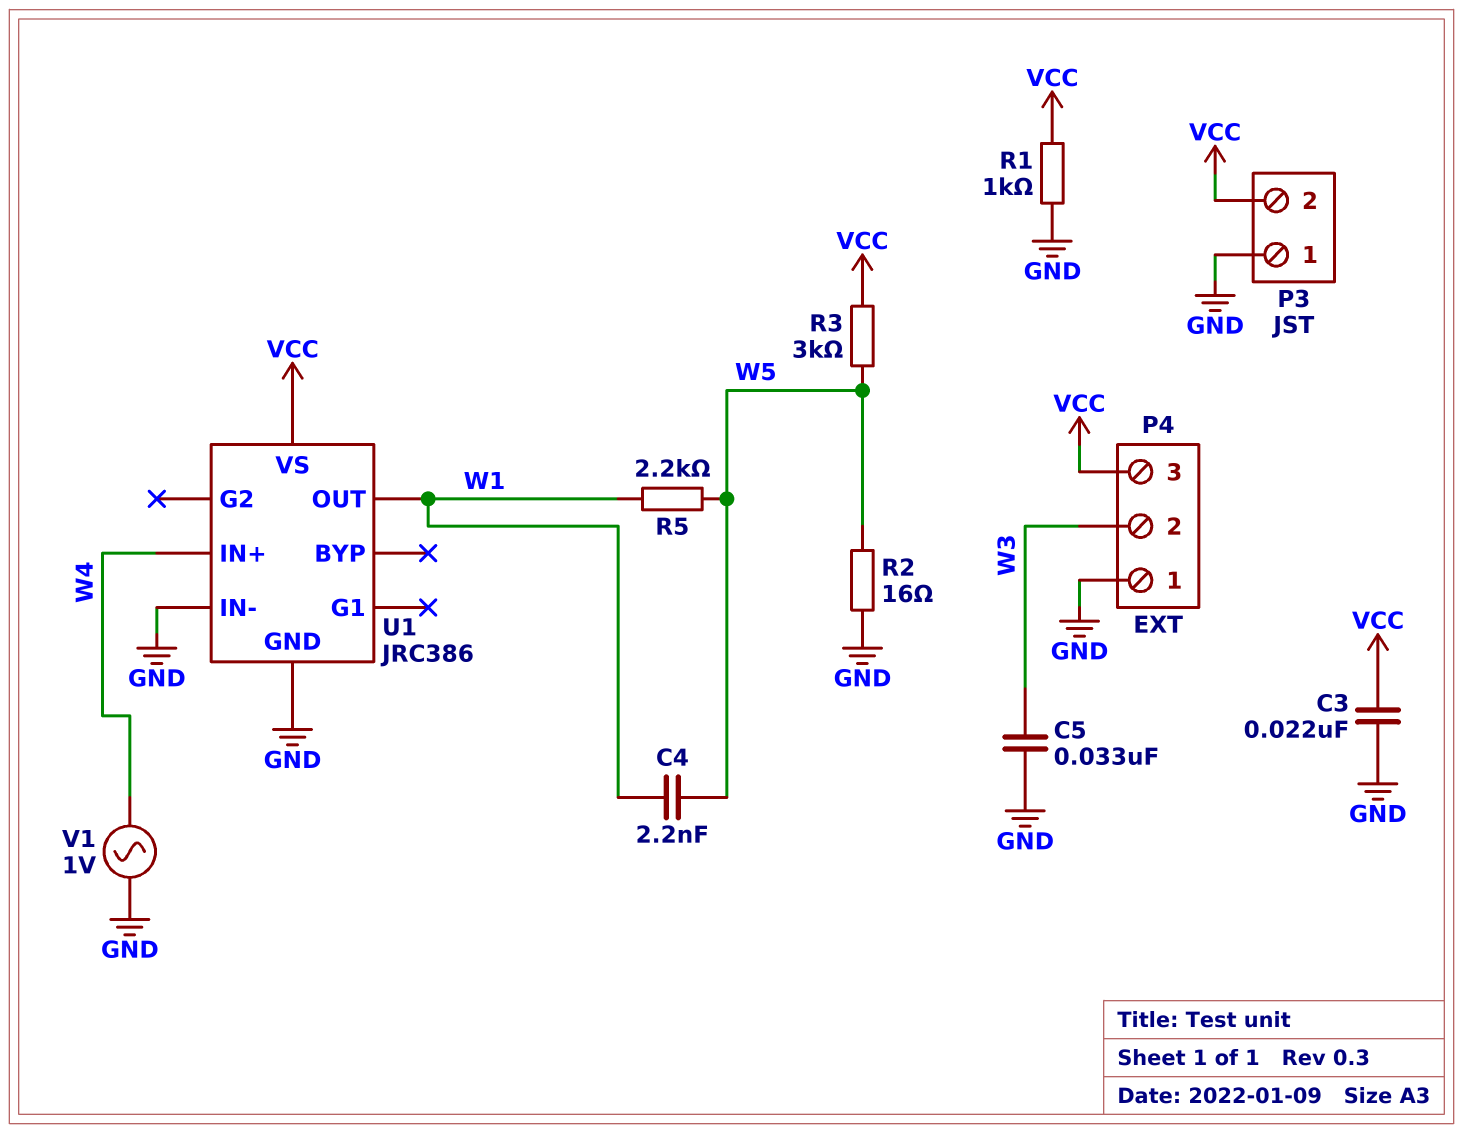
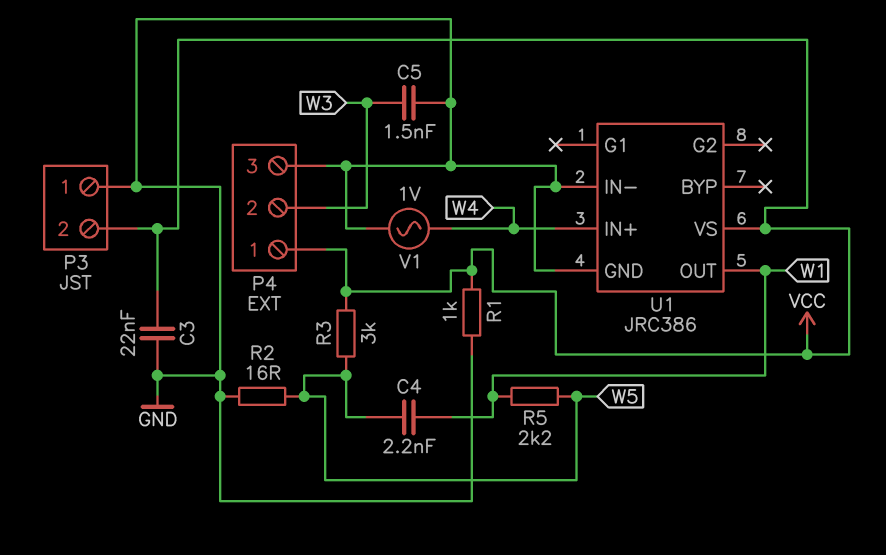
C5: 33nF (GND, W3) -> 1.5nF (GND, W3)
P4 pin 1: GND -> VCC
P4 pin 3: VCC -> GND

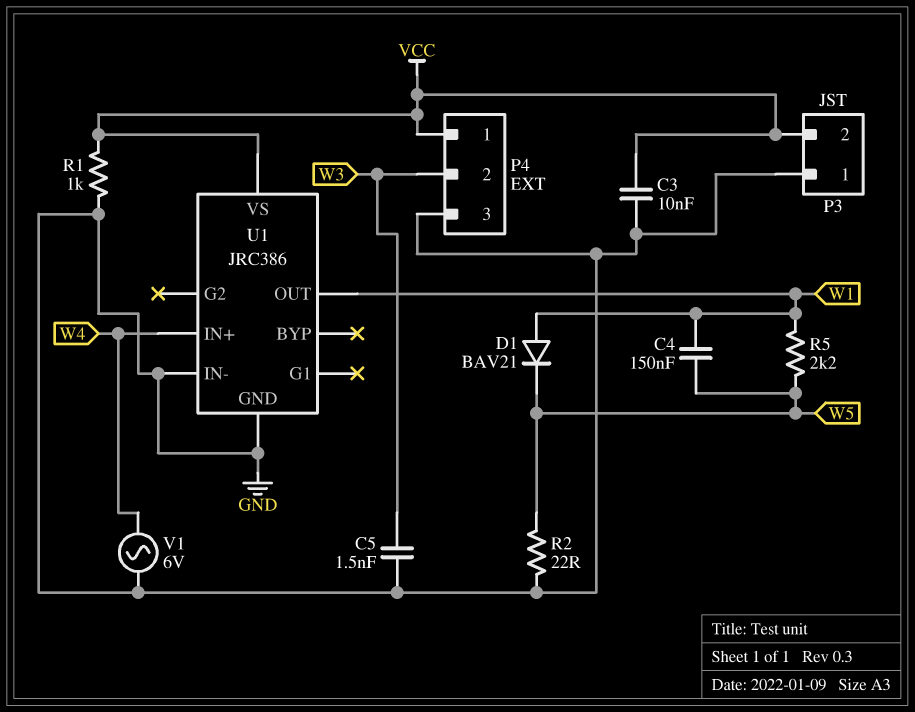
C3: 22nF (GND, VCC) -> 10nF (GND, VCC)
C4: 2.2nF (W1, W5) -> 150nF (W1, W5)
D1: none -> diode BAV21 (A W1, K W5)
R2: 16 (GND, W5) -> 22 (GND, W5)
R3: 3k (VCC, W5) -> none
V1: AC 1V (GND, W4) -> AC 6V (GND, W4)

